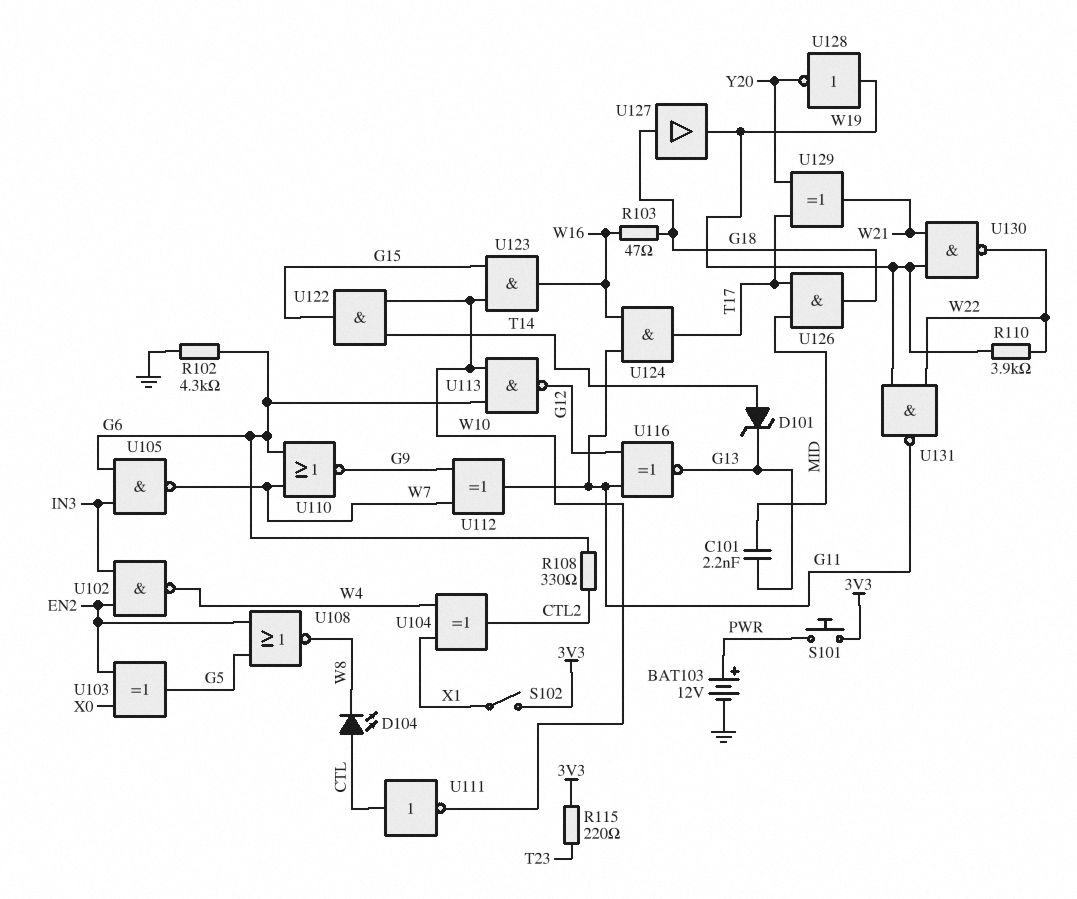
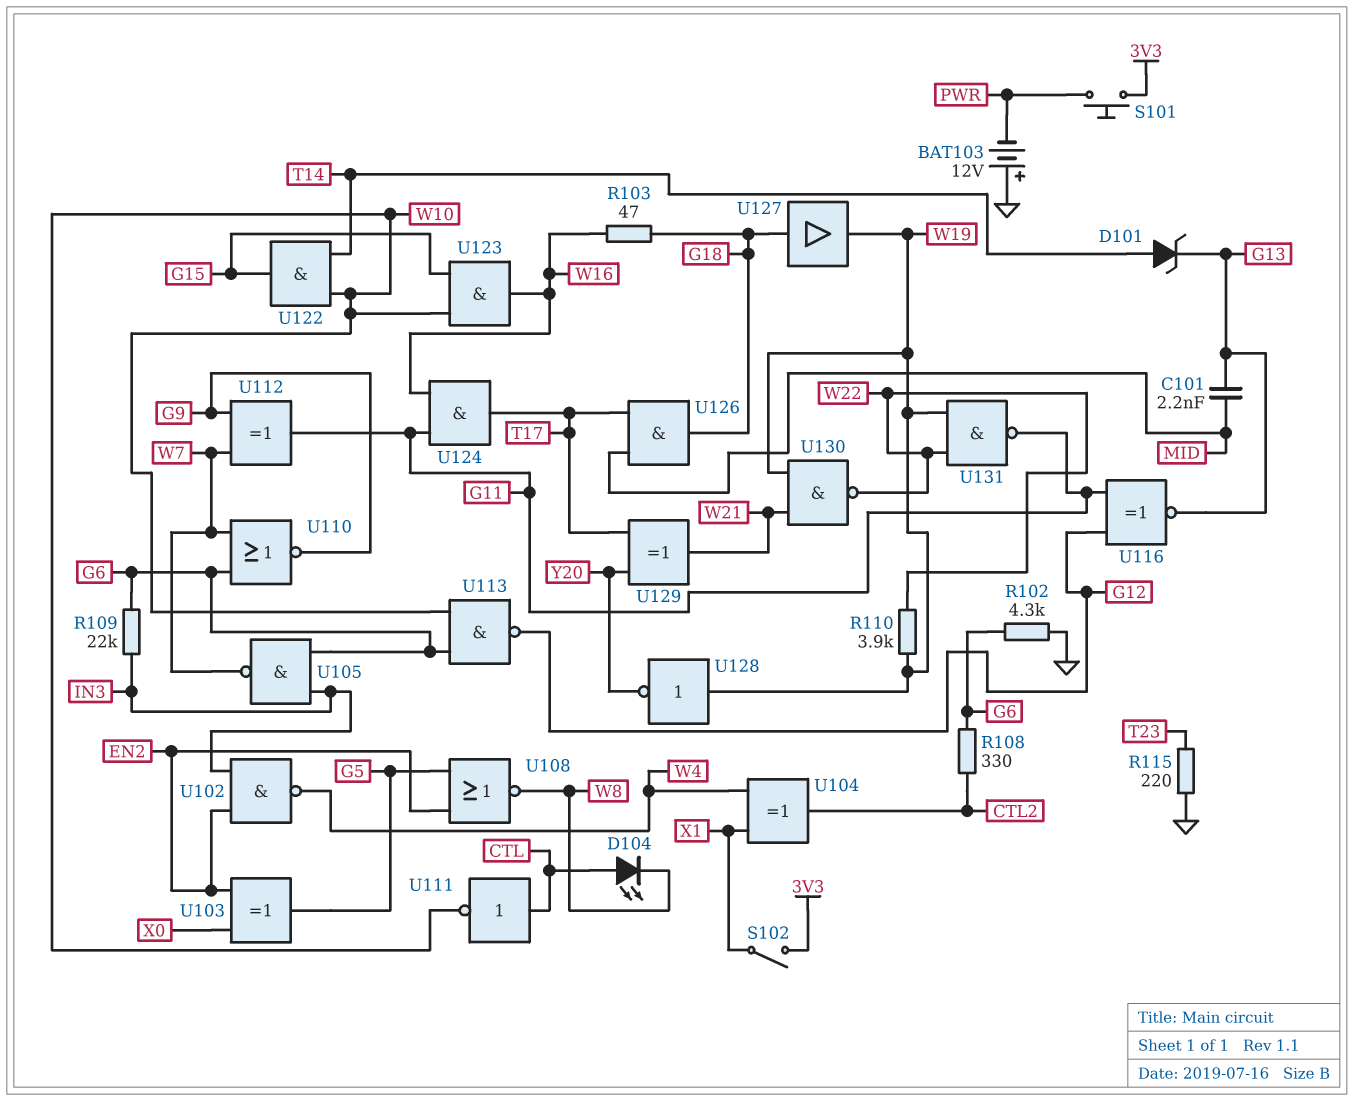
BAT103: 12V (plus PWR, minus GND) -> 12V (plus GND, minus PWR)
R109: none -> 22k (G6, IN3)
R115: 220 (3V3, T23) -> 220 (GND, T23)

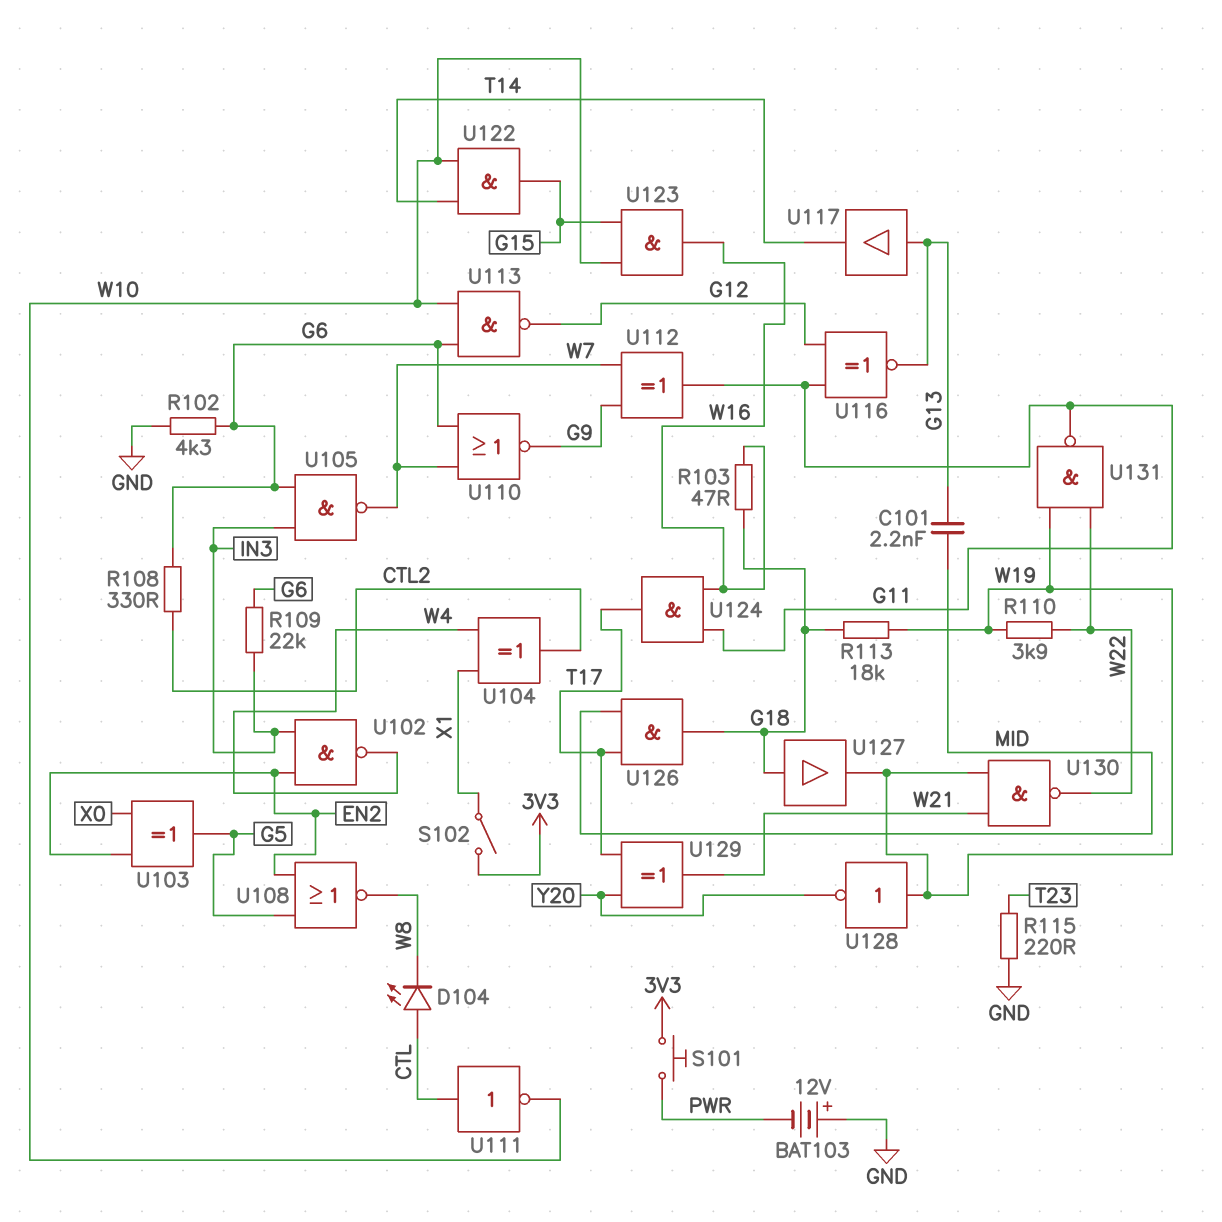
D101: zener (A T14, K G13) -> none
R113: none -> 18k (G18, W19)
U117: none -> buffer (in G13, out T14)

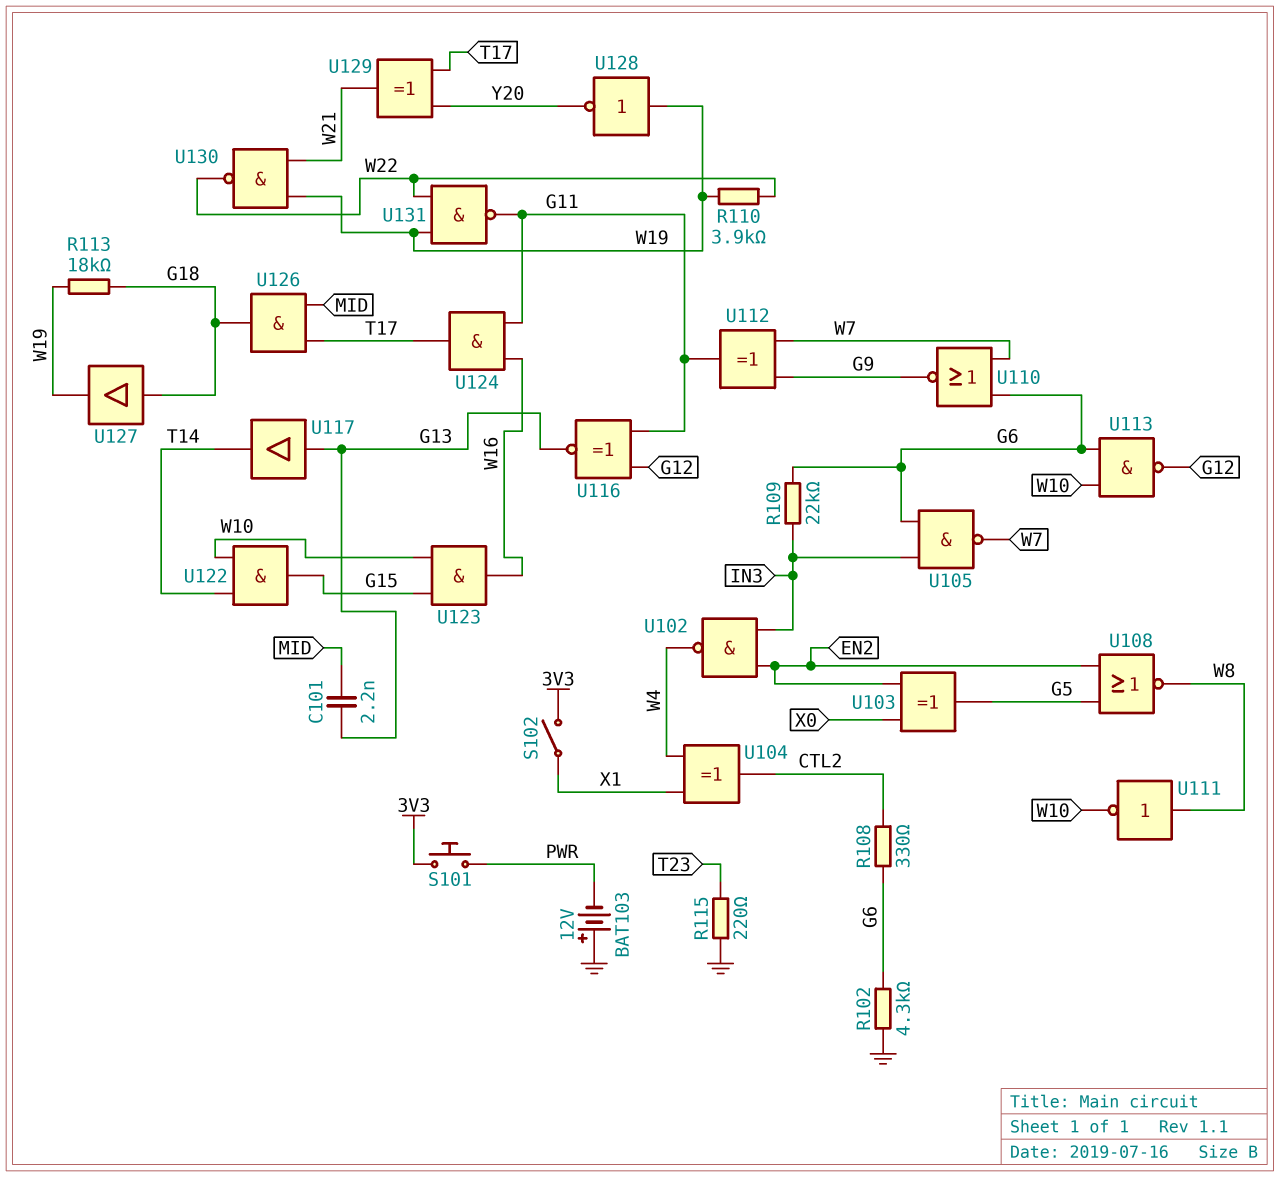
D104: LED (A CTL, K W8) -> none
R103: 47 (G18, W16) -> none
U111: NOT (in CTL, out W10) -> NOT (in W8, out W10)

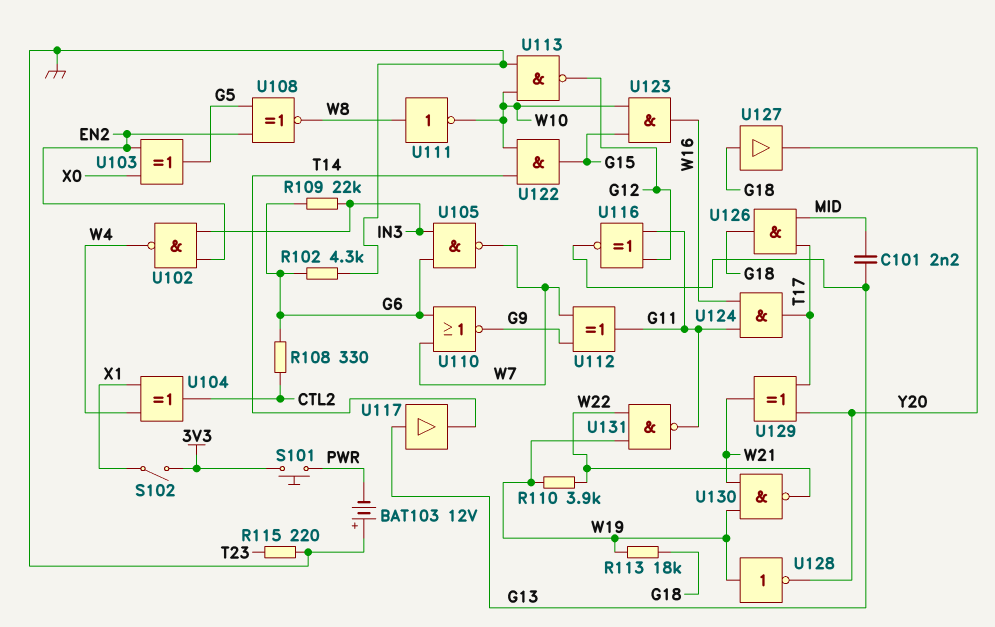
U108: NOR (in EN2, in G5, out W8) -> XNOR (in EN2, in G5, out W8)
U113: NAND (in G6, in W10, out G12) -> NAND (in GND, in W10, out G12)
U127: buffer (in G18, out W19) -> buffer (in G18, out Y20)

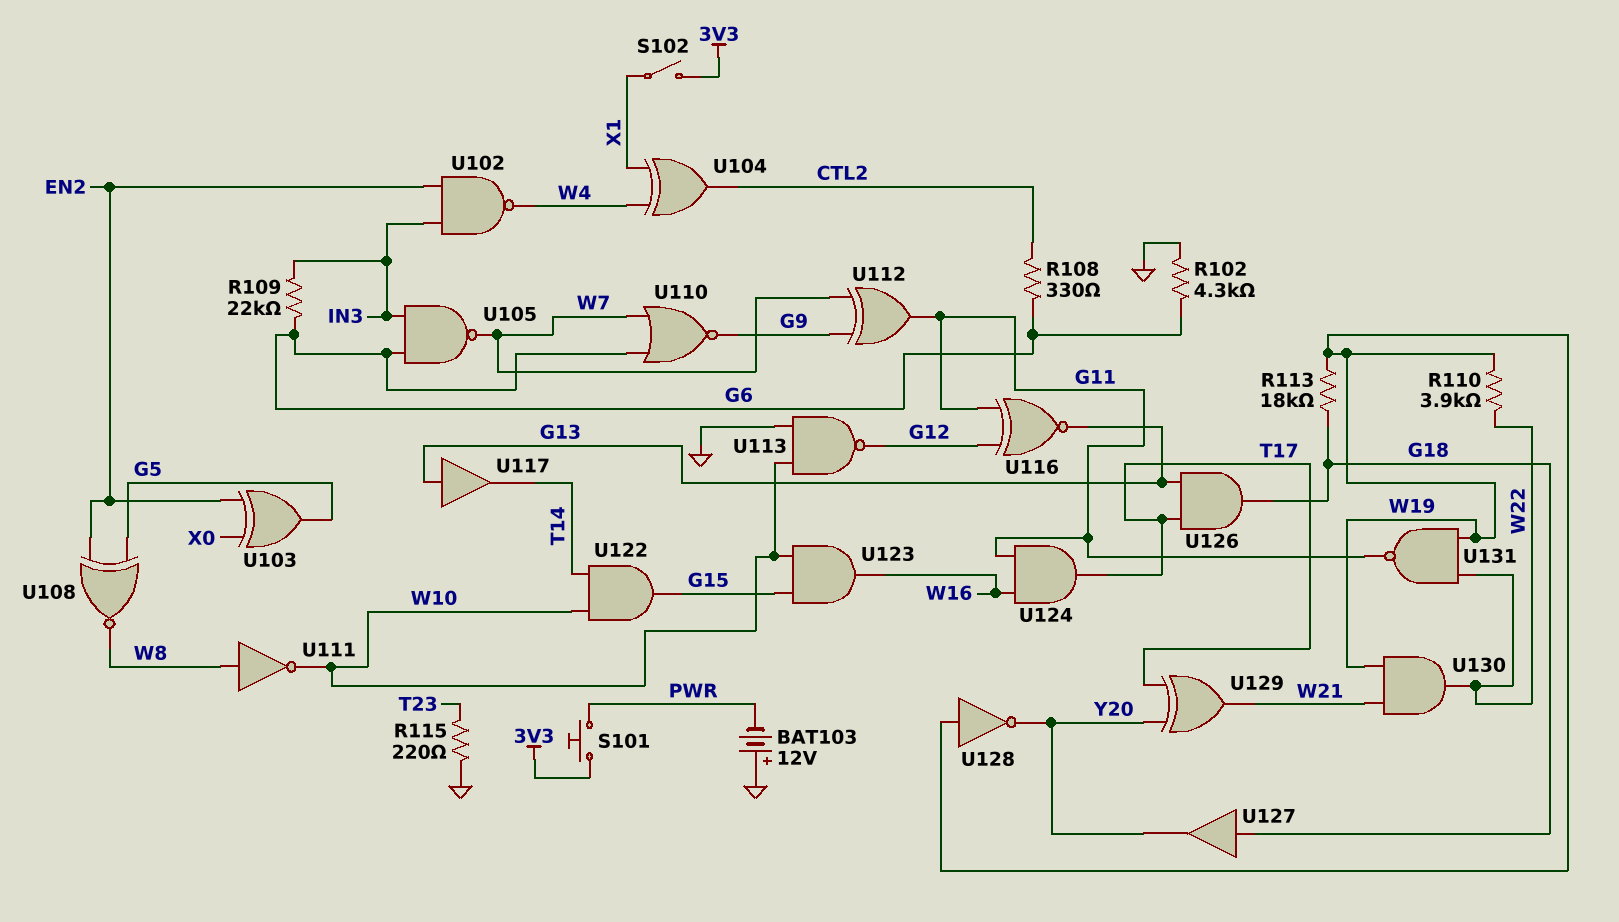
C101: 2.2nF (G13, MID) -> none
U126: AND (in MID, in T17, out G18) -> AND (in G13, in T17, out G18)
U130: NAND (in W19, in W21, out W22) -> AND (in W19, in W21, out W22)

